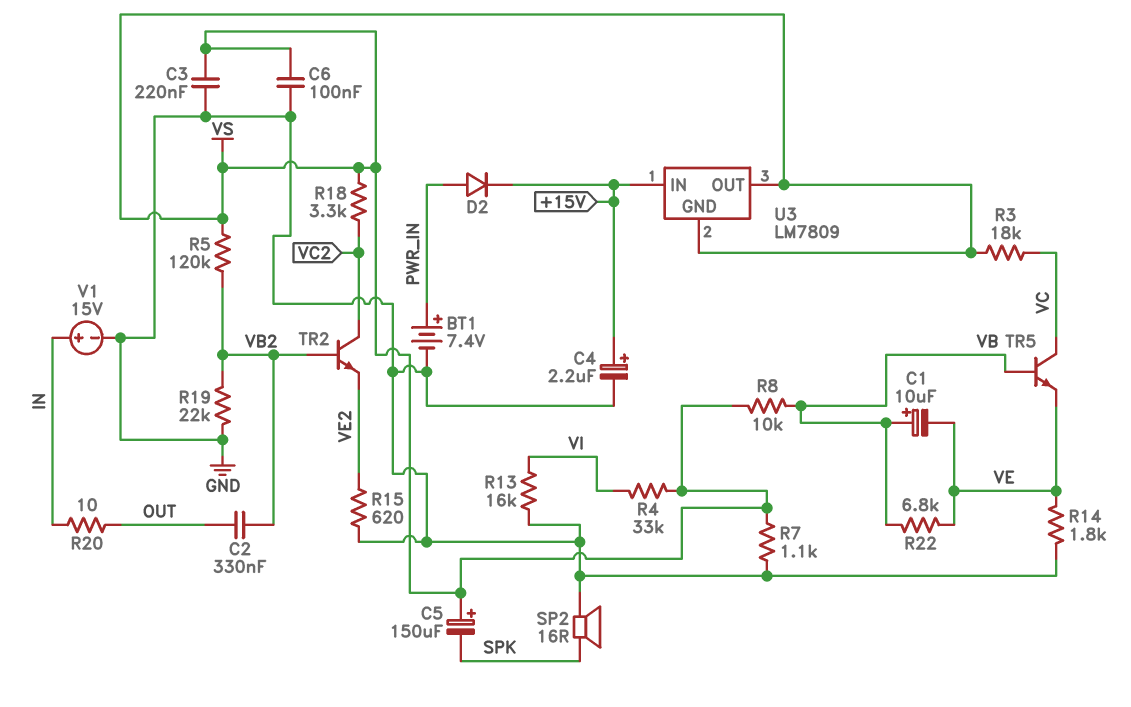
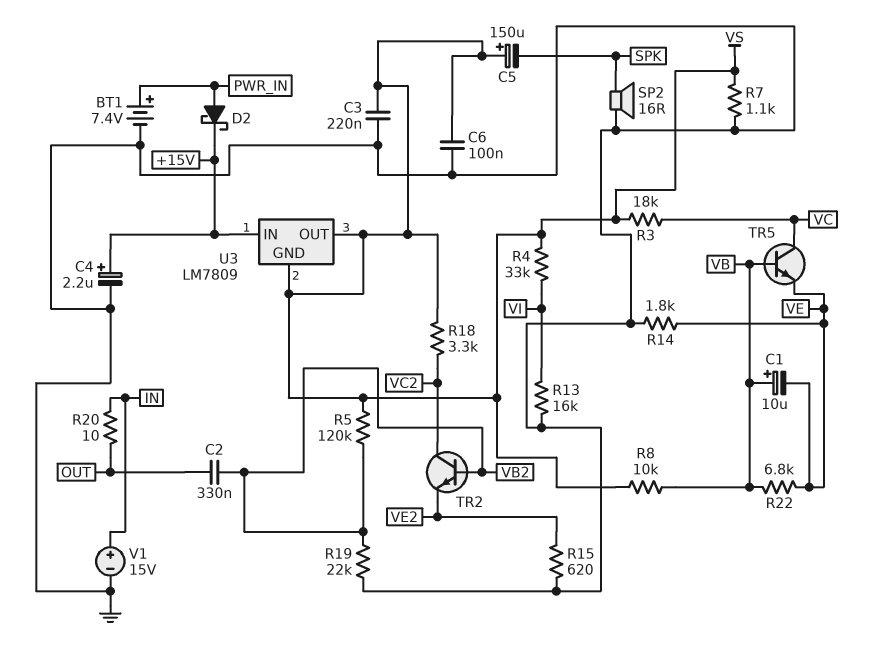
D2: diode (A PWR_IN, K +15V) -> schottky (A PWR_IN, K +15V)

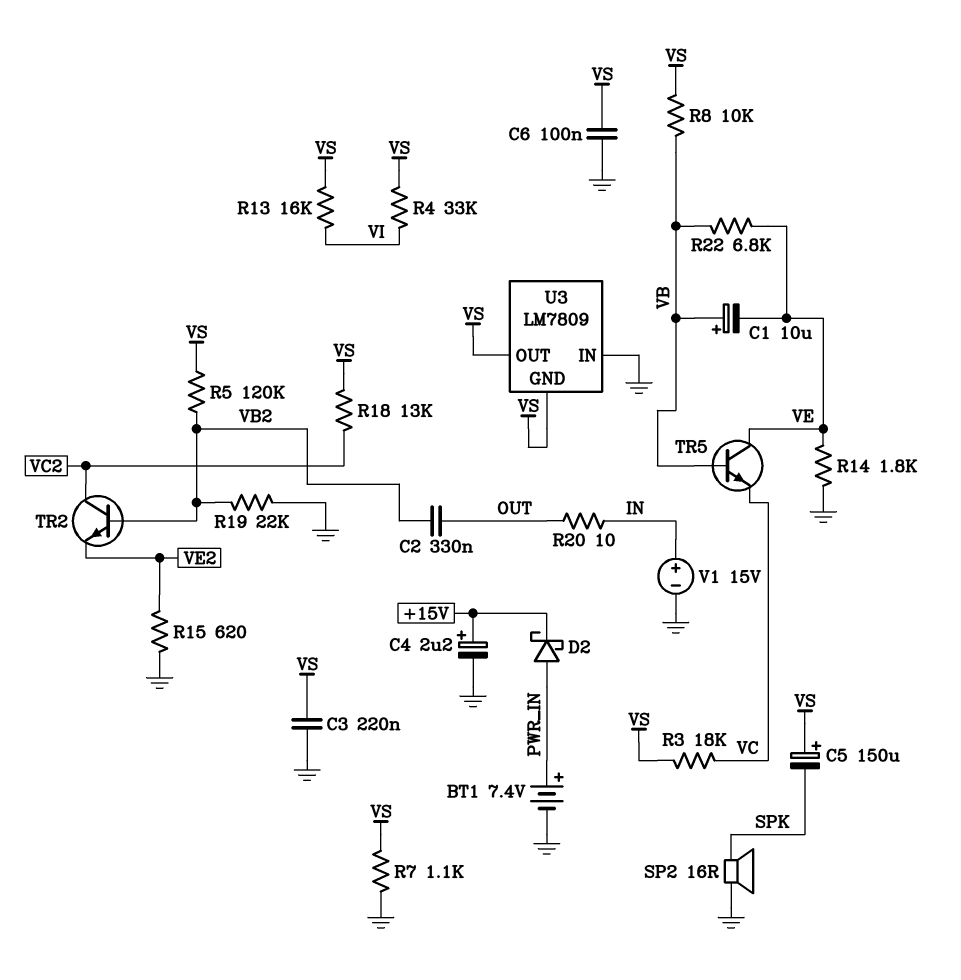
R13: 16k (GND, VI) -> 16k (VI, VS)
R18: 3.3k (VC2, VS) -> 13k (VC2, VS)
TR5: NPN (B VB, C VC, E VE) -> NPN (B VB, C VE, E VC)
U3 pin IN: +15V -> GND

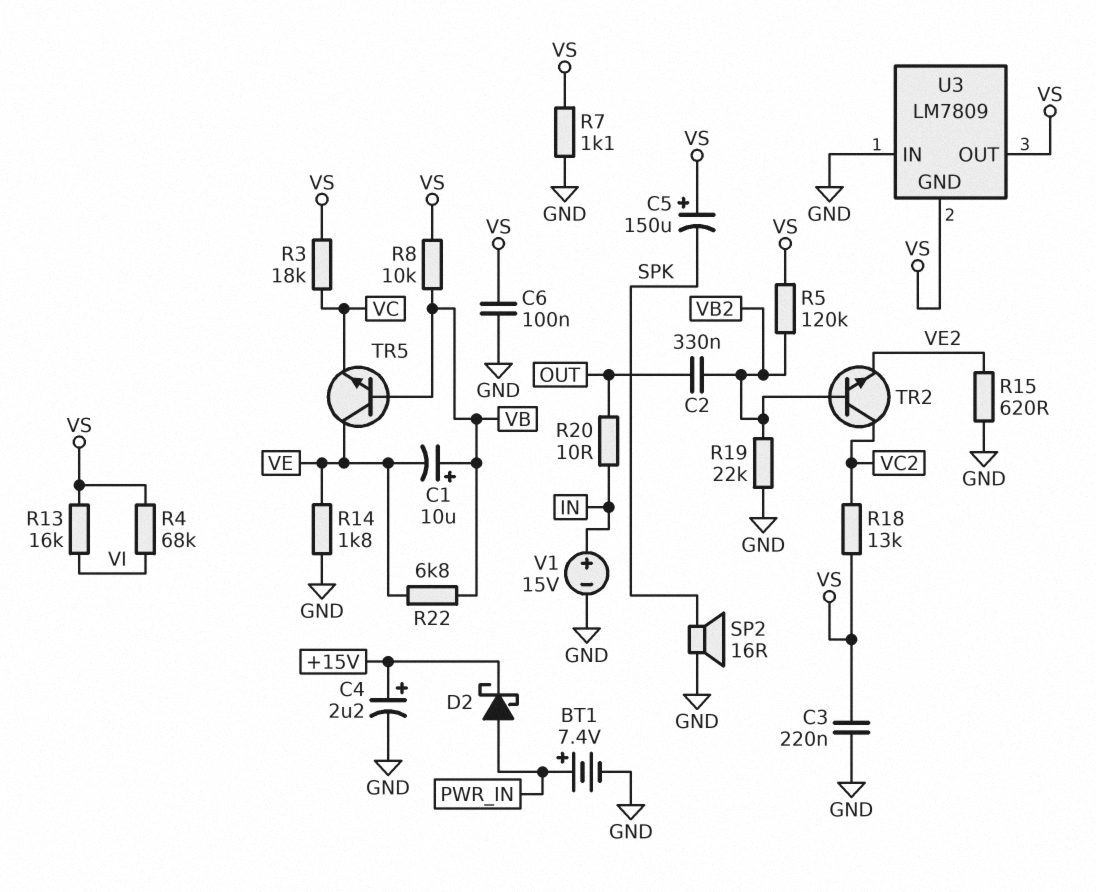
R4: 33k (VI, VS) -> 68k (VI, VS)

